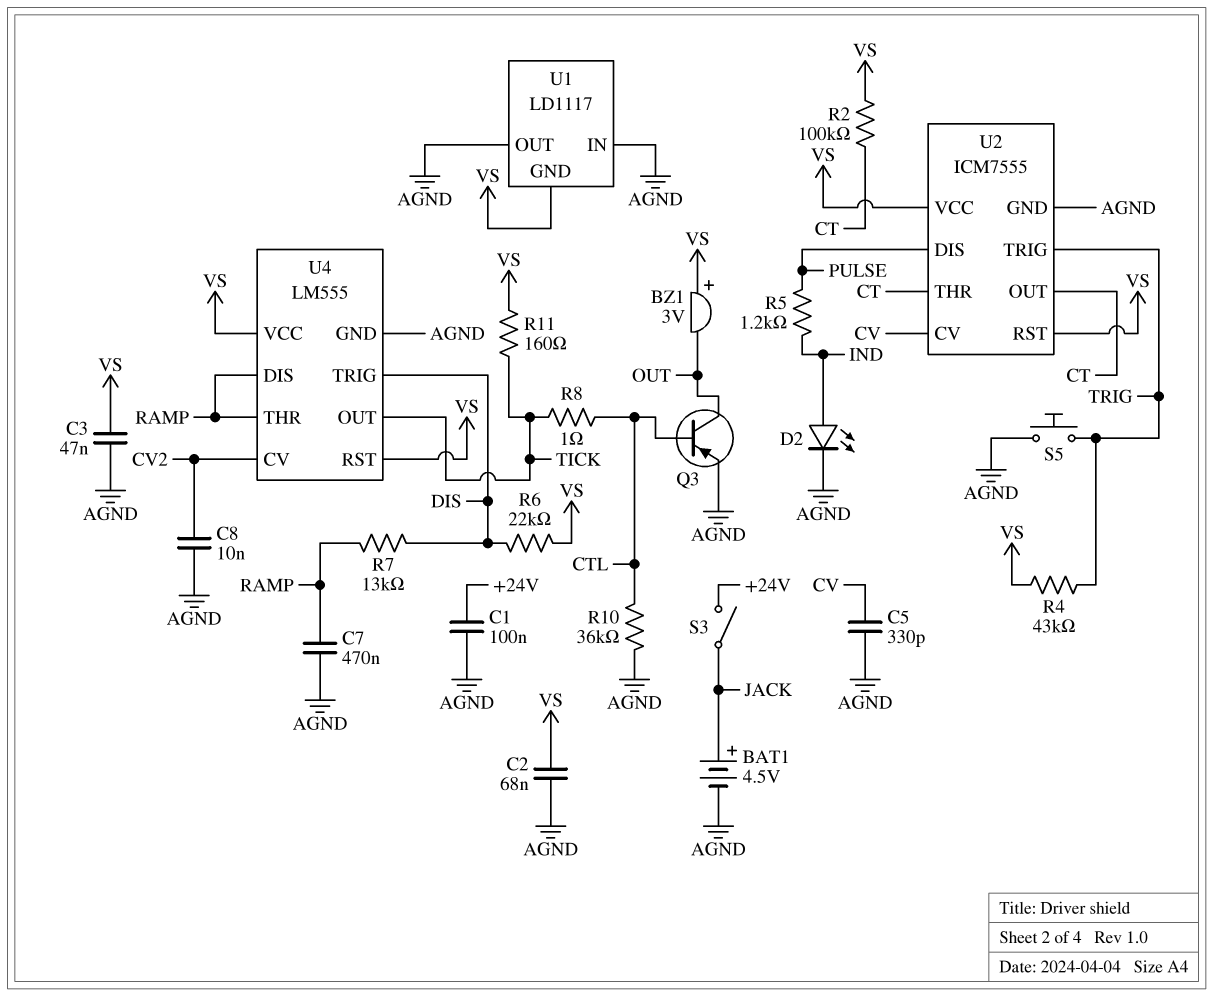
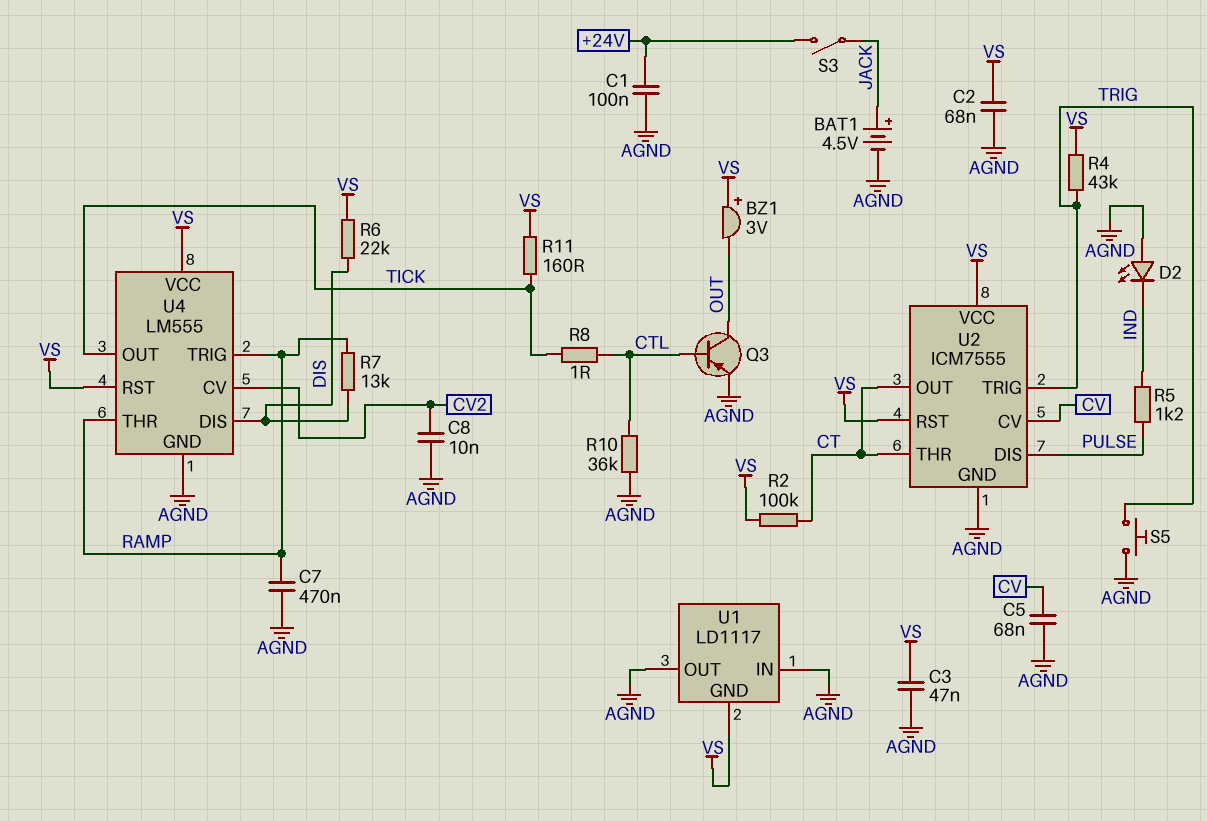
C5: 330pF (AGND, CV) -> 68nF (AGND, CV)
D2: LED (A IND, K AGND) -> LED (A AGND, K IND)
U4 pin DIS: RAMP -> DIS
U4 pin TRIG: DIS -> RAMP

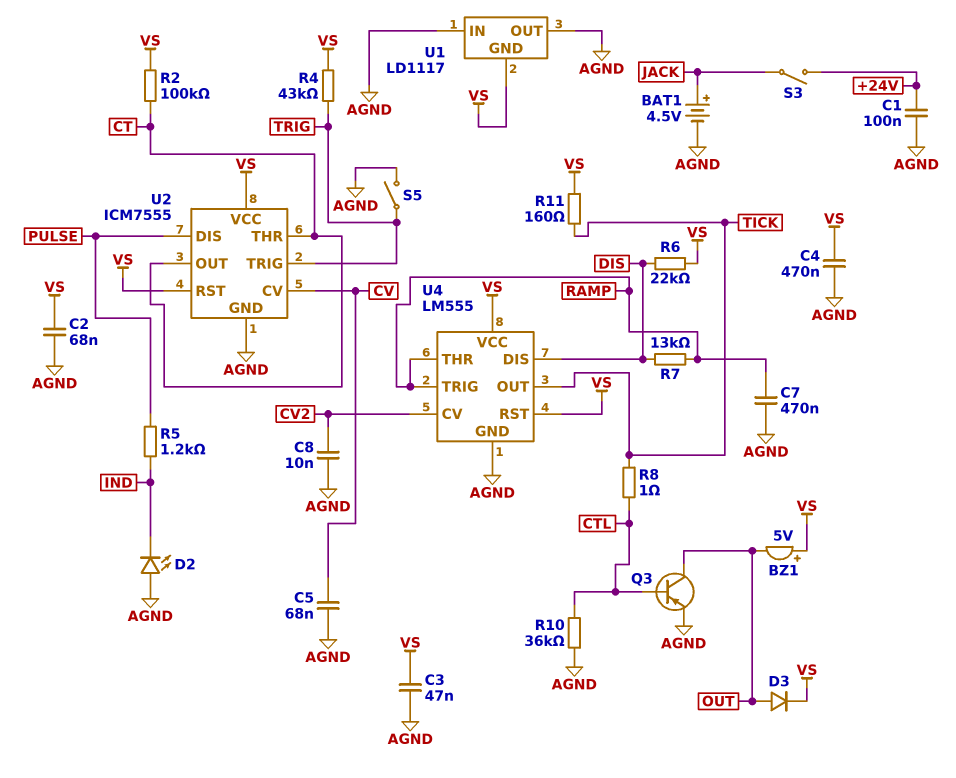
BZ1: buzzer 3V (plus VS, minus OUT) -> buzzer 5V (plus VS, minus OUT)
C4: none -> 470nF (AGND, VS)
D3: none -> diode (A OUT, K VS)
S5: button (AGND, TRIG) -> switch (AGND, TRIG)

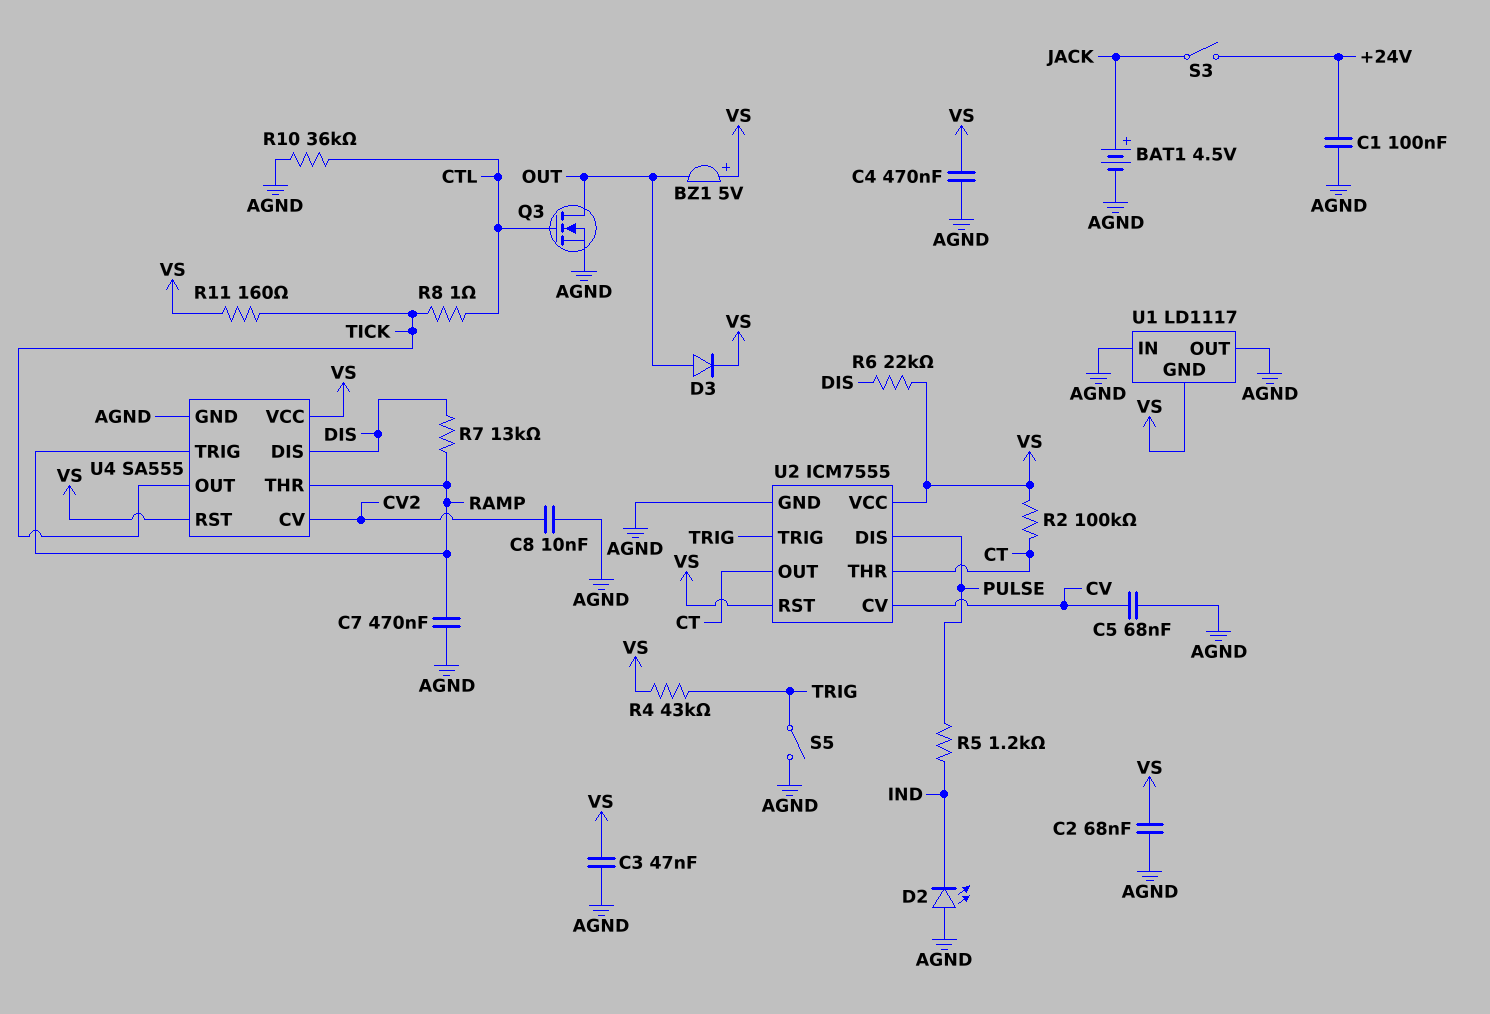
Q3: PNP (B CTL, C OUT, E AGND) -> NMOS (G CTL, D OUT, S AGND)
U4: LM555 -> SA555

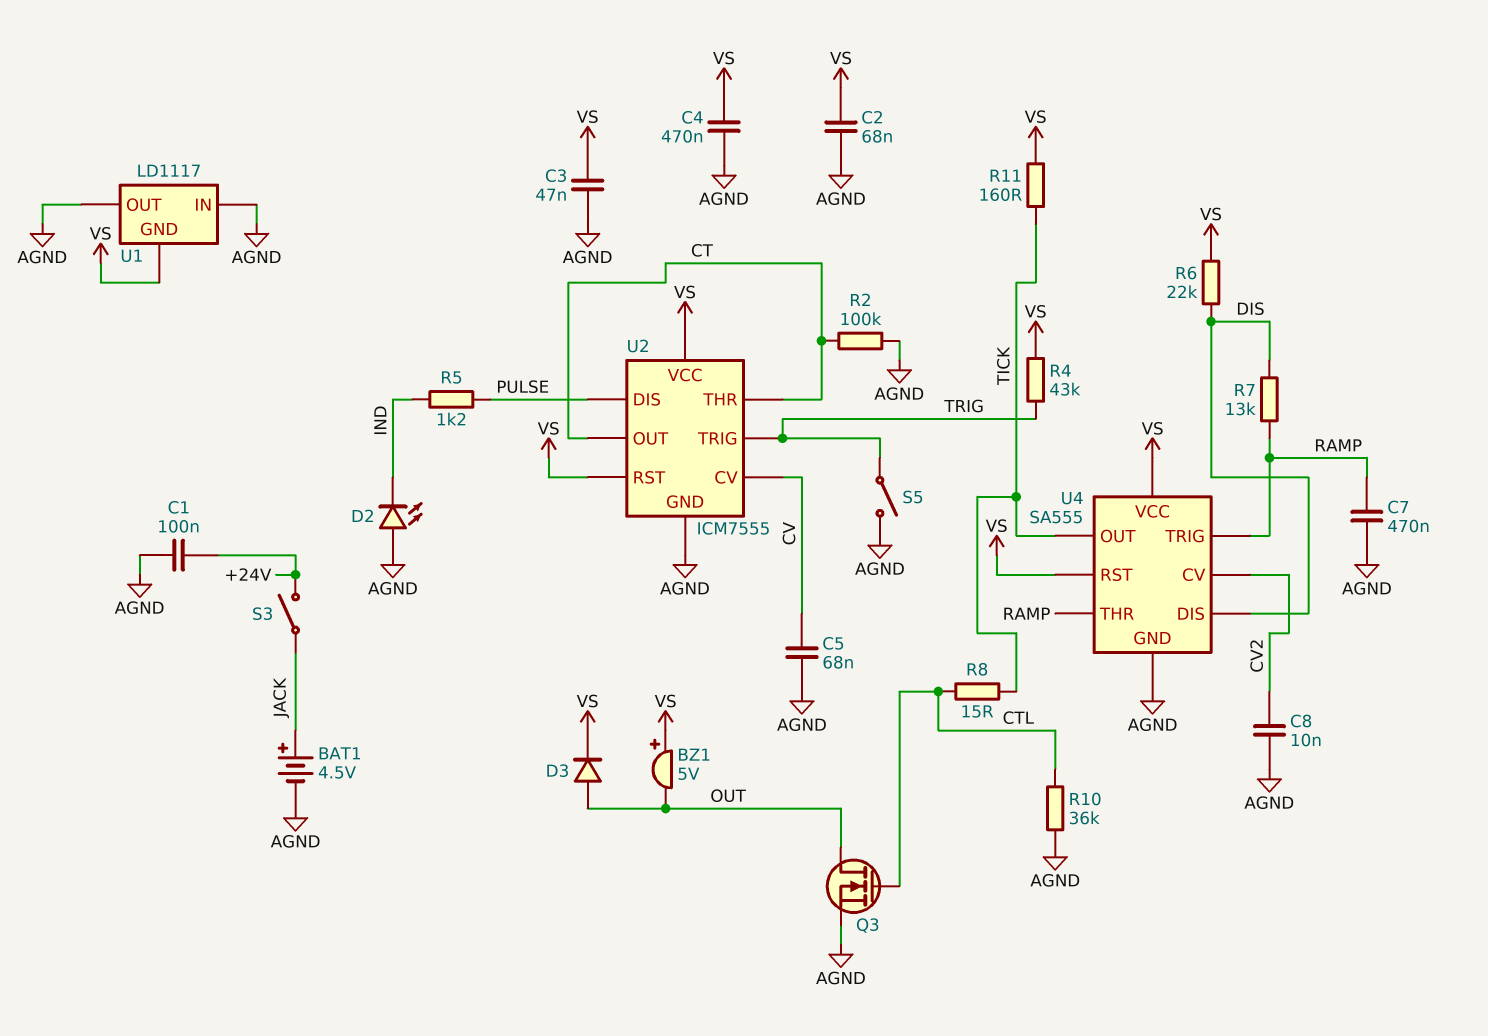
R2: 100k (CT, VS) -> 100k (AGND, CT)
R8: 1 (CTL, TICK) -> 15 (CTL, TICK)

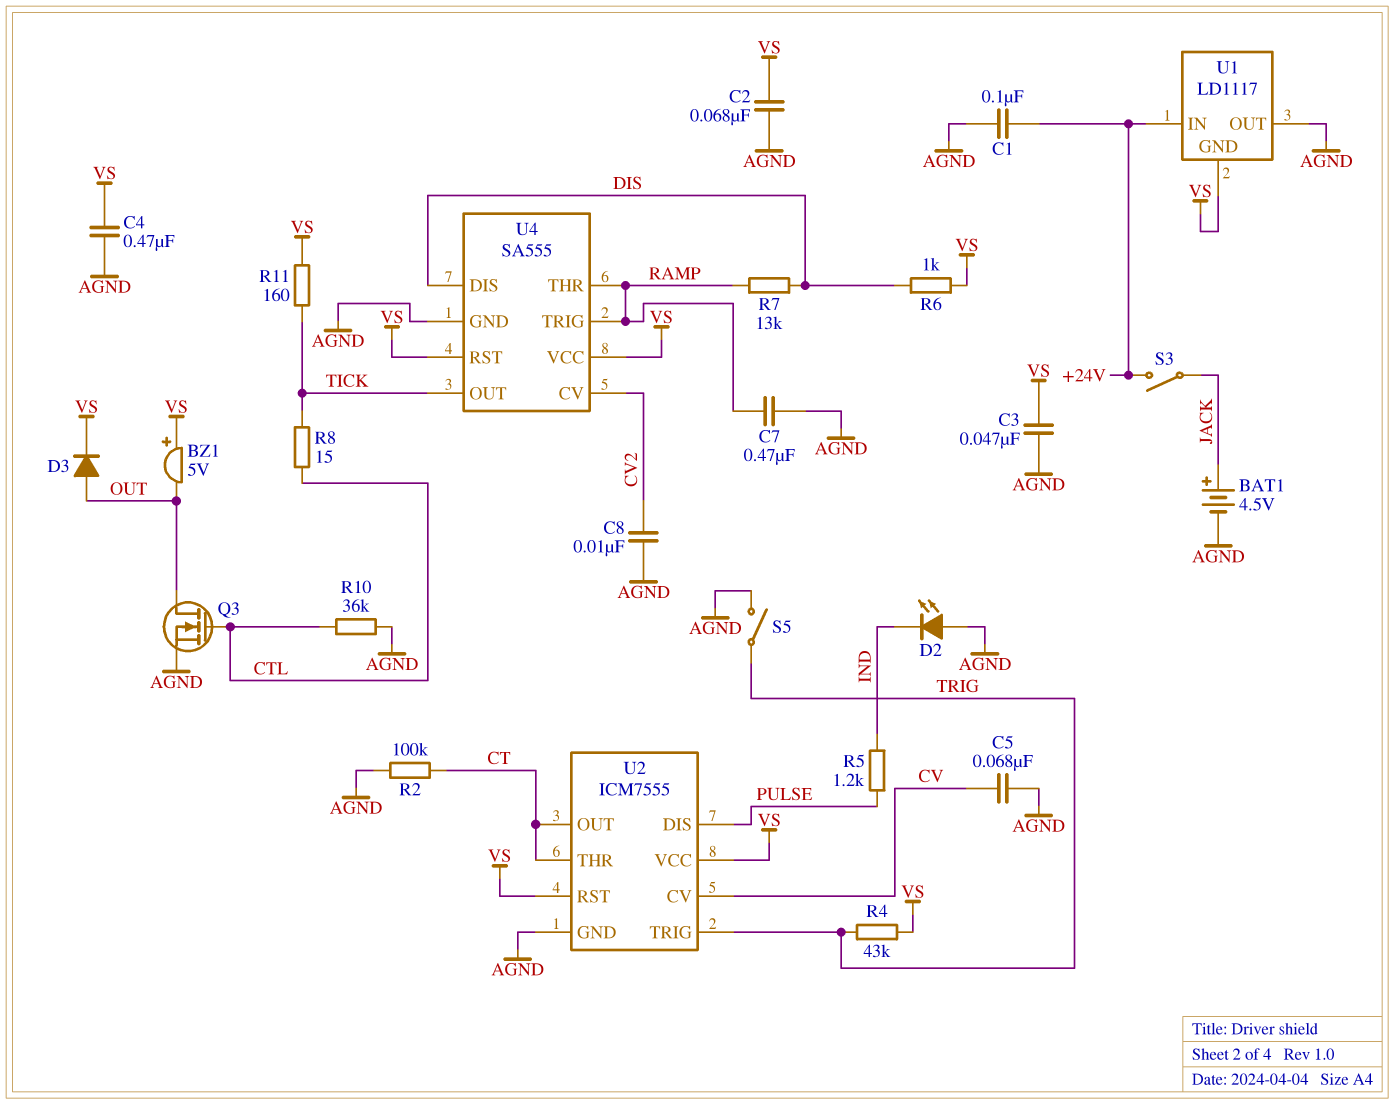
R6: 22k (DIS, VS) -> 1k (DIS, VS)
U1 pin IN: AGND -> +24V

